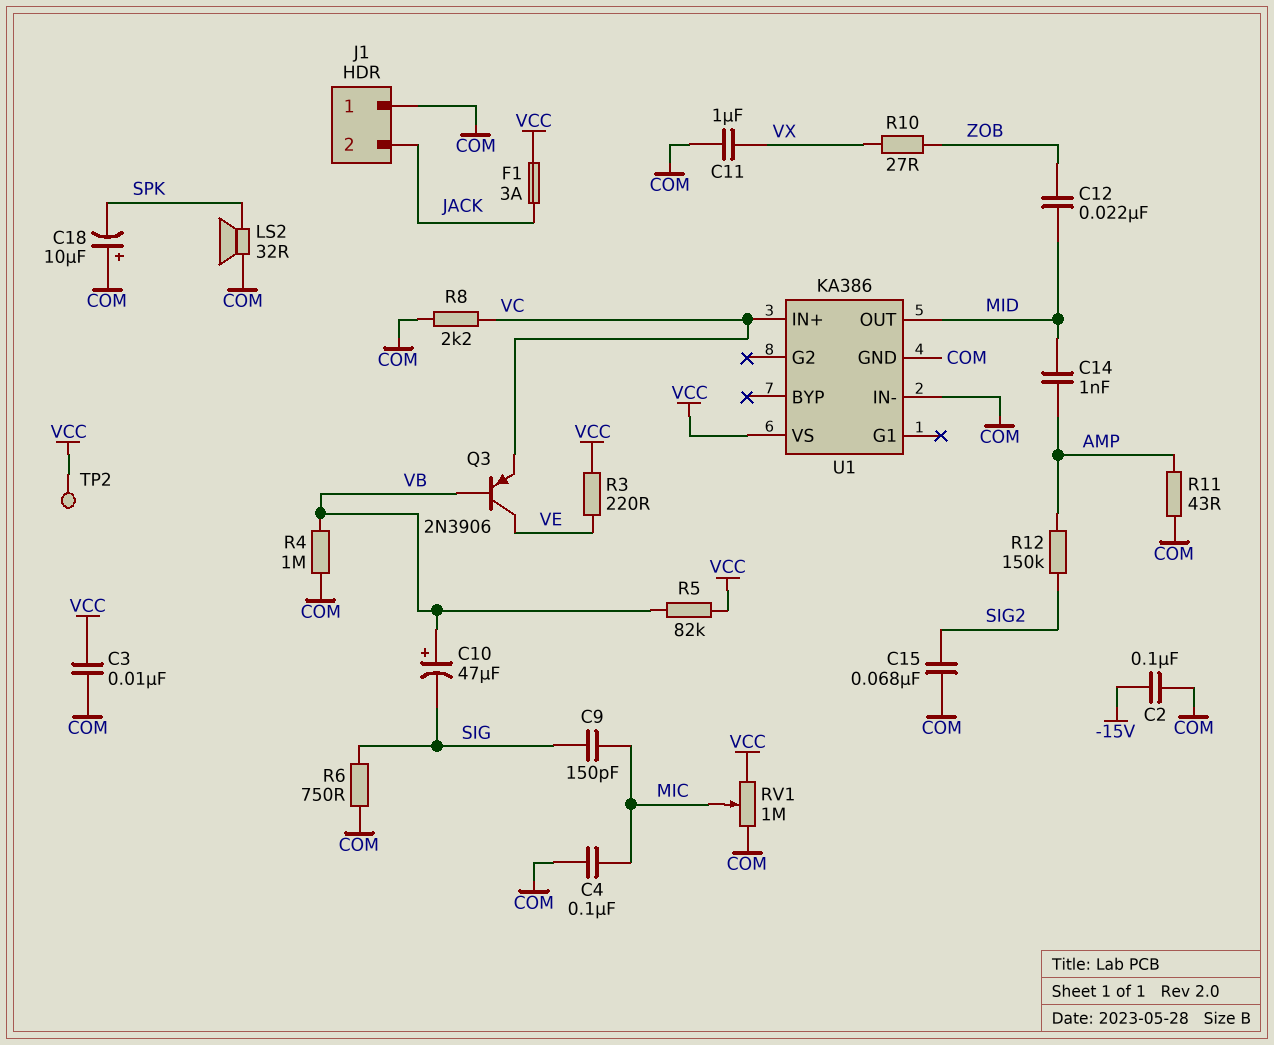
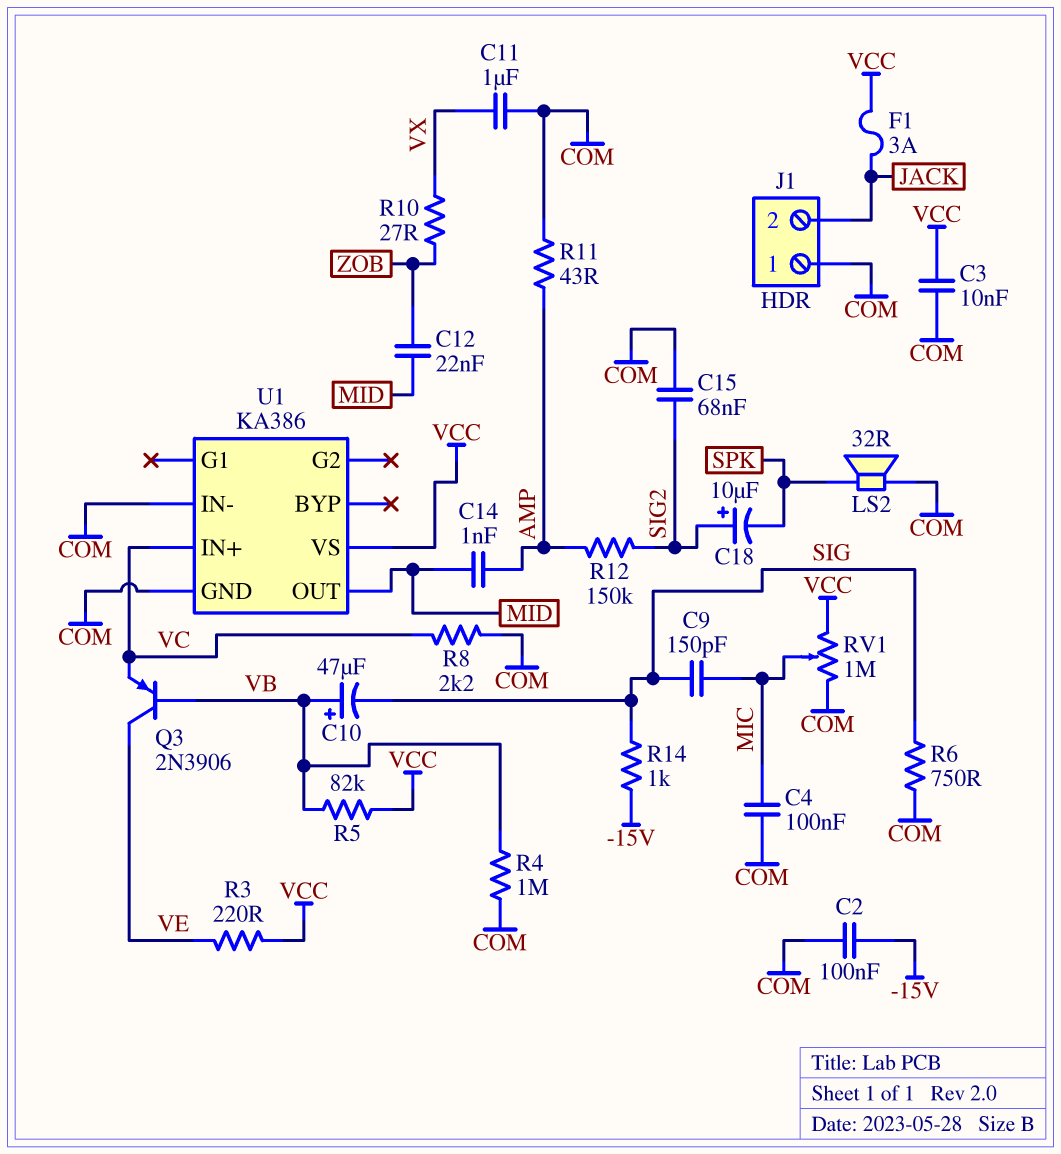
C18: 10uF (plus COM, minus SPK) -> 10uF (plus SIG2, minus SPK)
R14: none -> 1k (-15V, SIG)
TP2: test point (VCC) -> none

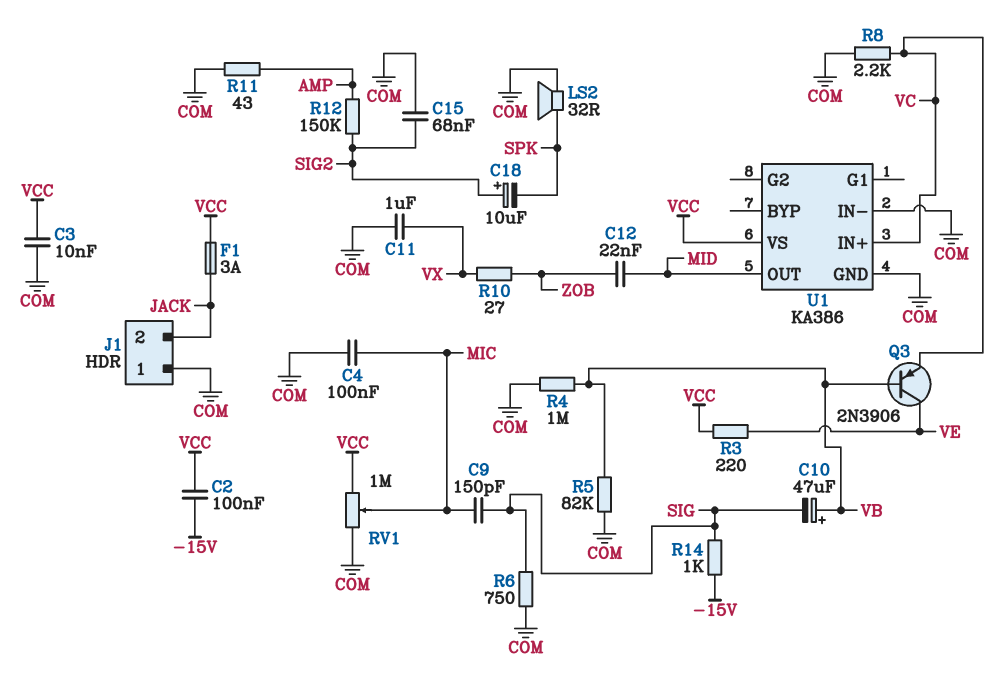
C2: 100nF (-15V, COM) -> 100nF (-15V, VCC)
C14: 1nF (AMP, MID) -> none
R5: 82k (VB, VCC) -> 82k (COM, VB)

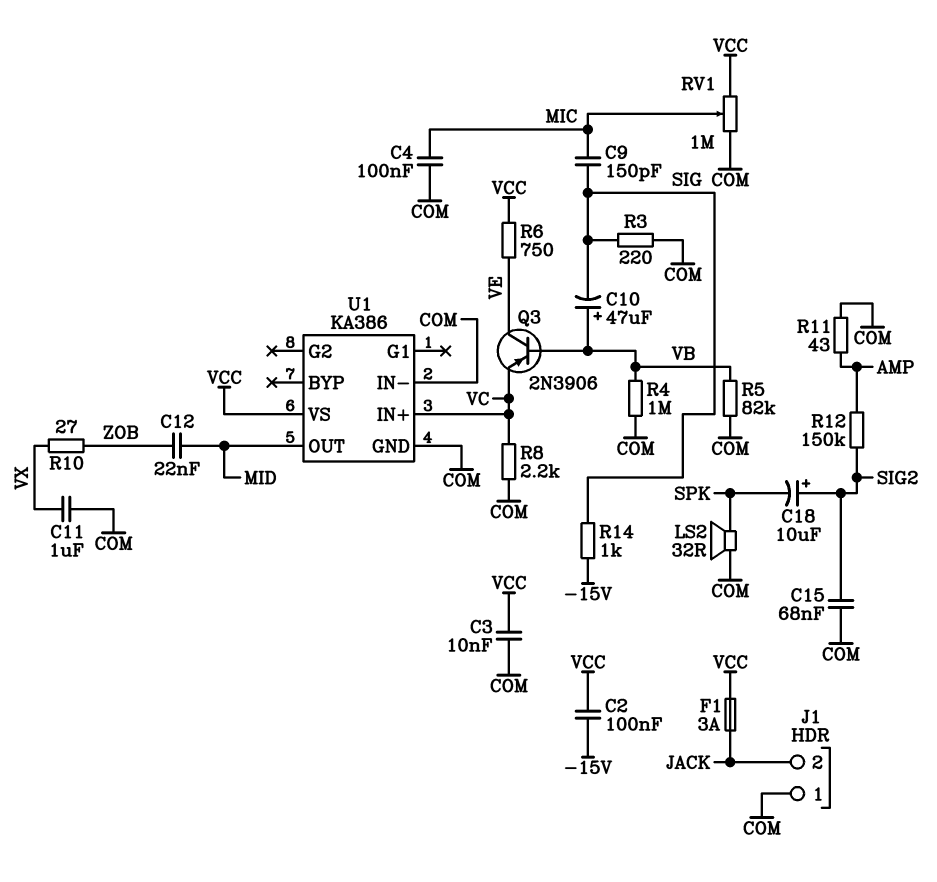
R3: 220 (VCC, VE) -> 220 (COM, SIG)
R6: 750 (COM, SIG) -> 750 (VCC, VE)

